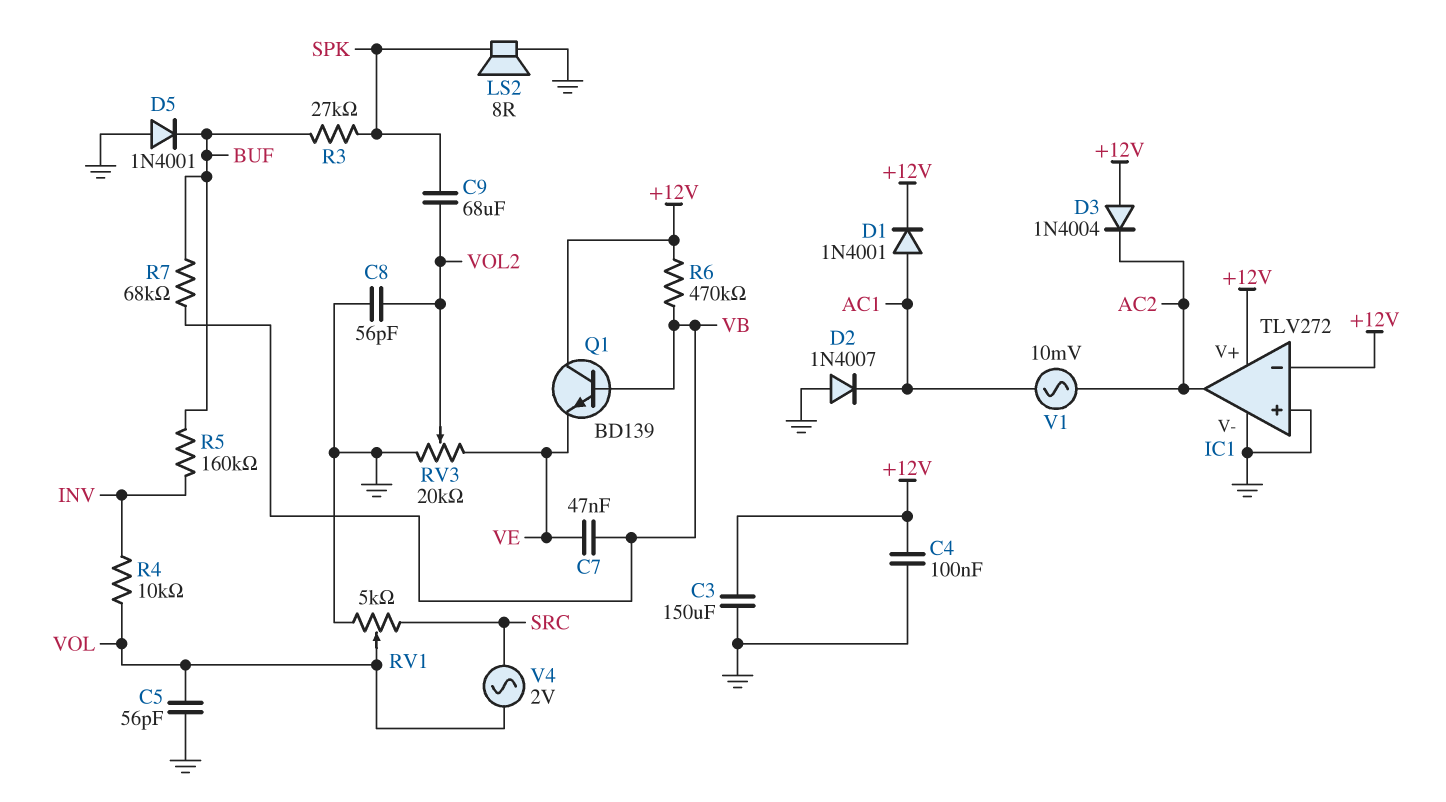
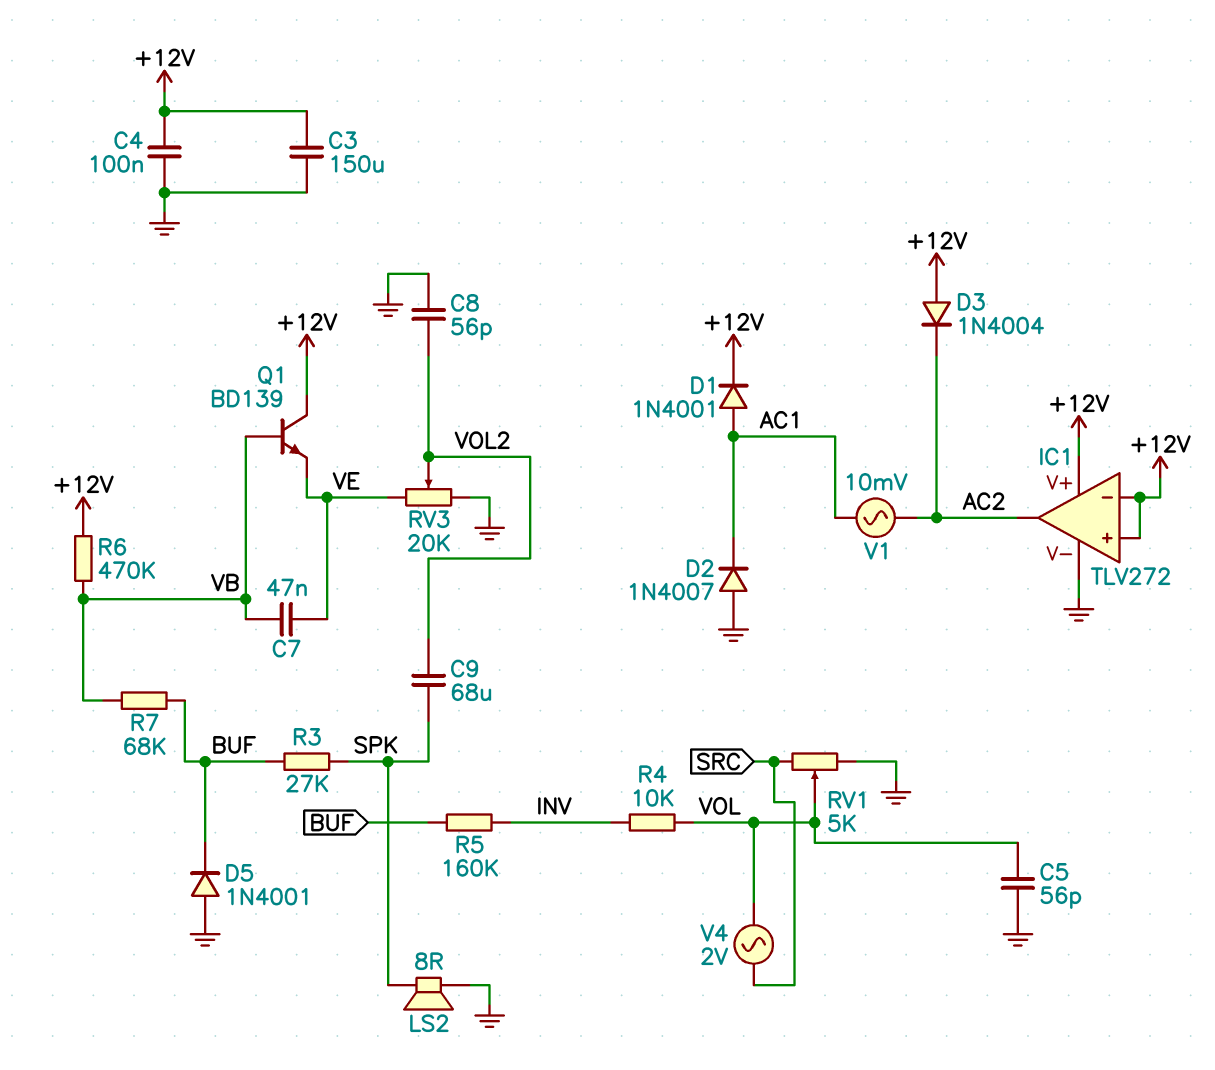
IC1 pin in+: GND -> +12V

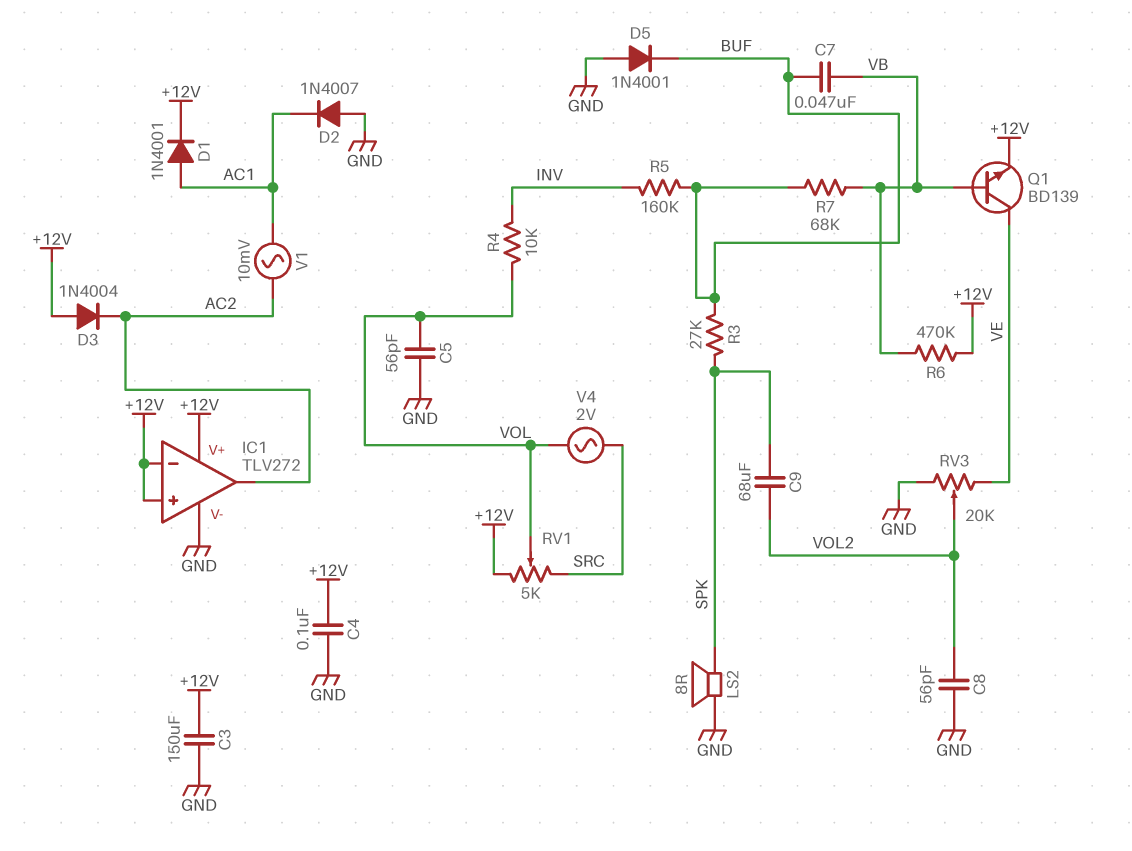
C7: 47nF (VB, VE) -> 47nF (BUF, VB)
Q1: NPN BD139 (B VB, C +12V, E VE) -> NPN BD139 (B VB, C VE, E +12V)
RV1: 5k (GND, SRC, wiper VOL) -> 5k (+12V, SRC, wiper VOL)

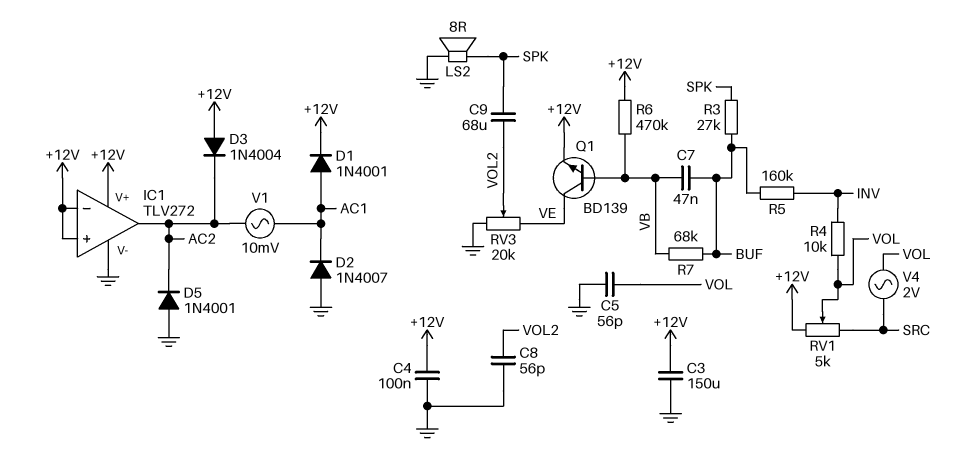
D5: diode 1N4001 (A GND, K BUF) -> diode 1N4001 (A GND, K AC2)

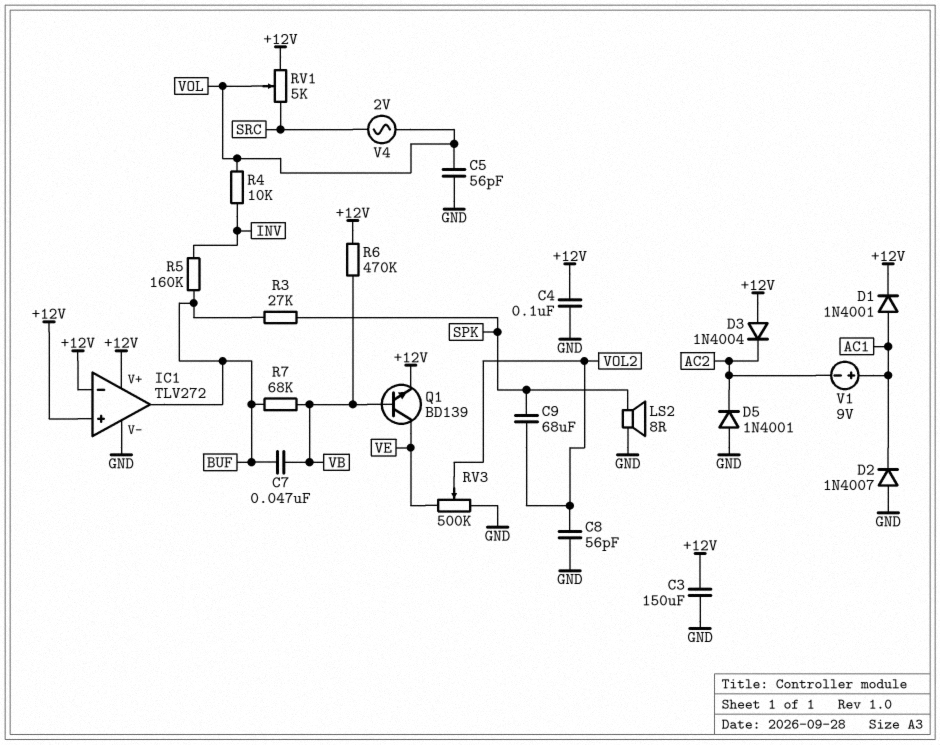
IC1 pin out: AC2 -> BUF
RV3: 20k (GND, VE, wiper VOL2) -> 500k (GND, VE, wiper VOL2)
V1: AC 10mV (AC1, AC2) -> 9V (plus AC1, minus AC2)

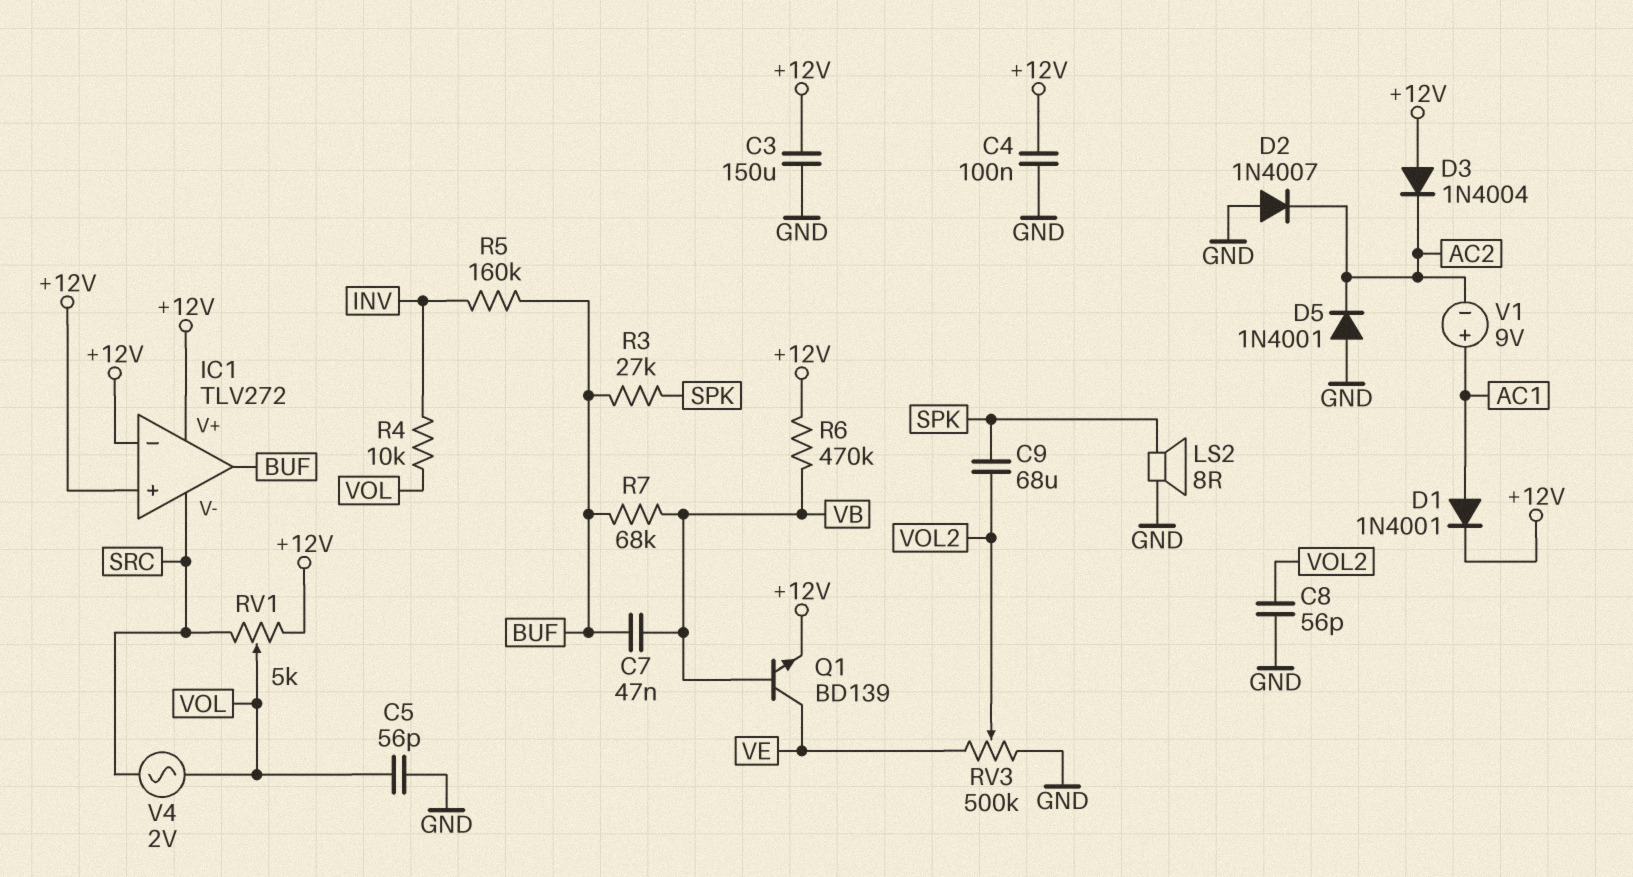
D2: diode 1N4007 (A GND, K AC1) -> diode 1N4007 (A GND, K AC2)
IC1 pin V-: GND -> SRC

